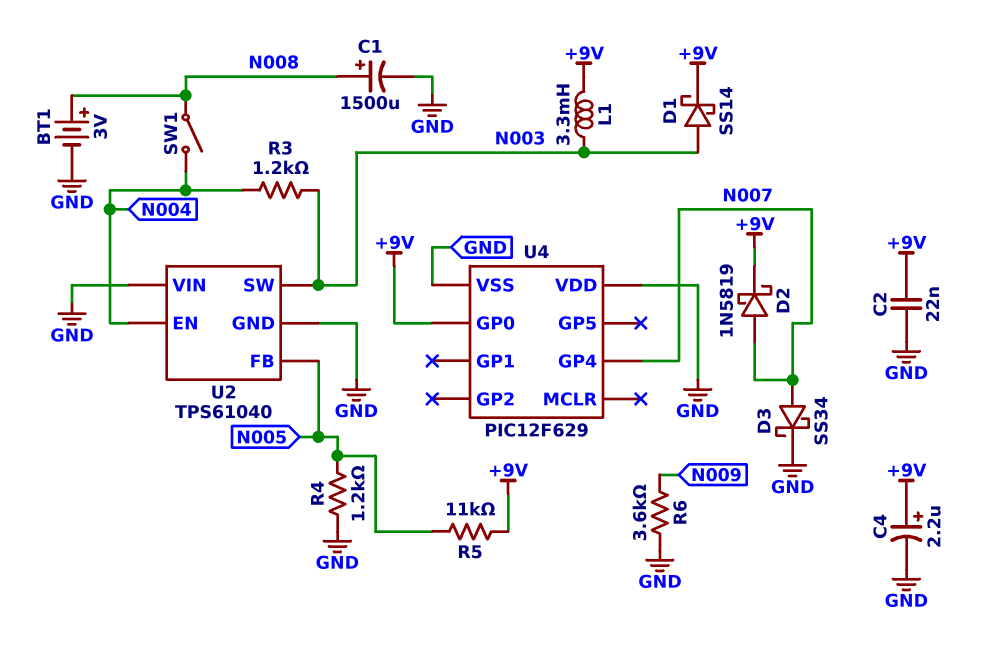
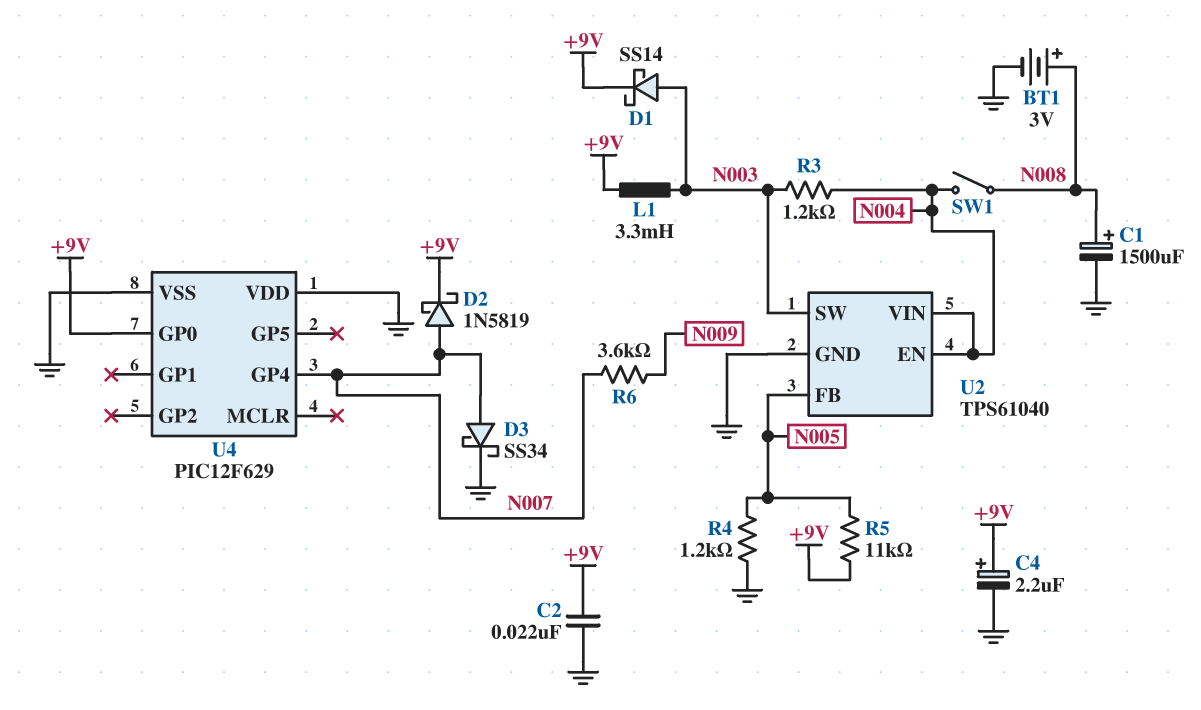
R6: 3.6k (GND, N009) -> 3.6k (N007, N009)
U2 pin VIN: GND -> N004

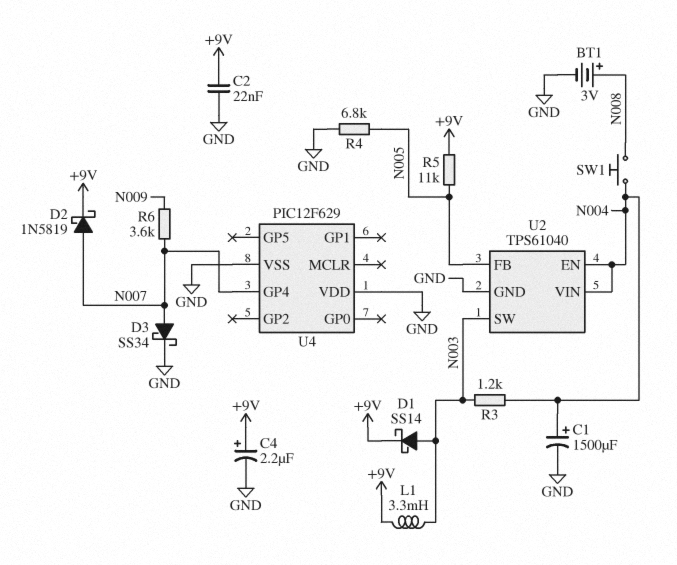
C1: 1500uF (plus N008, minus GND) -> 1500uF (plus N004, minus GND)
R4: 1.2k (GND, N005) -> 6.8k (GND, N005)
SW1: switch (N004, N008) -> button (N004, N008)
U4 pin GP0: +9V -> none

